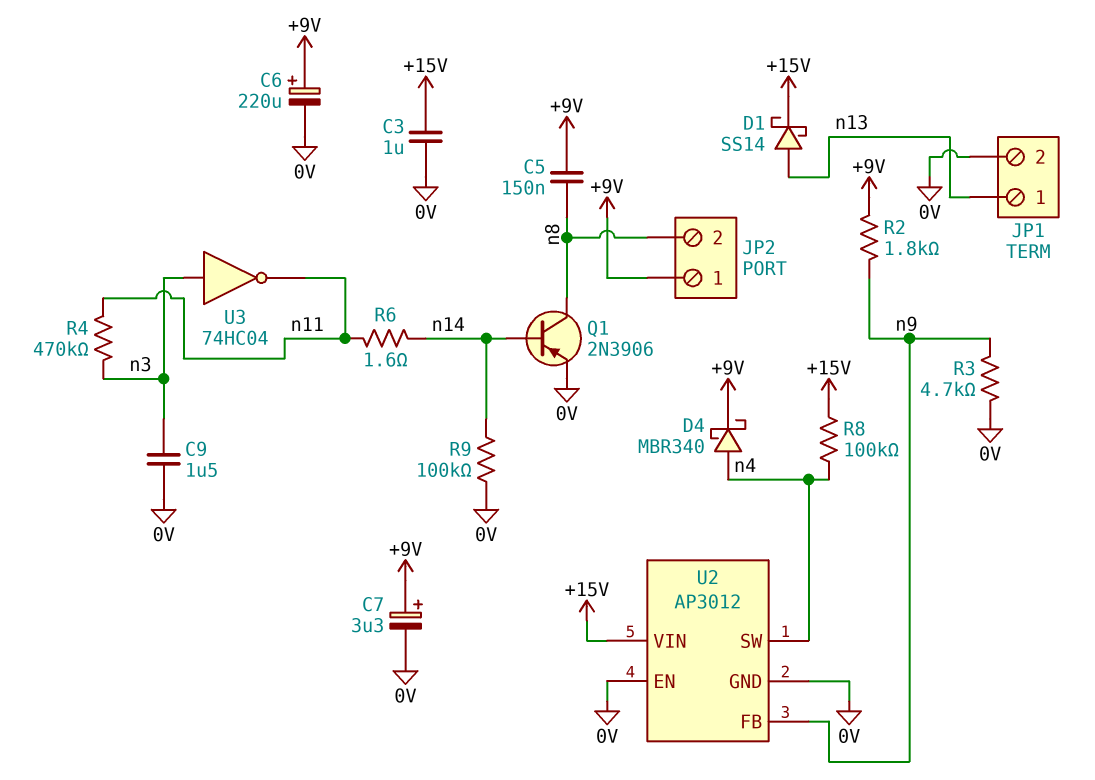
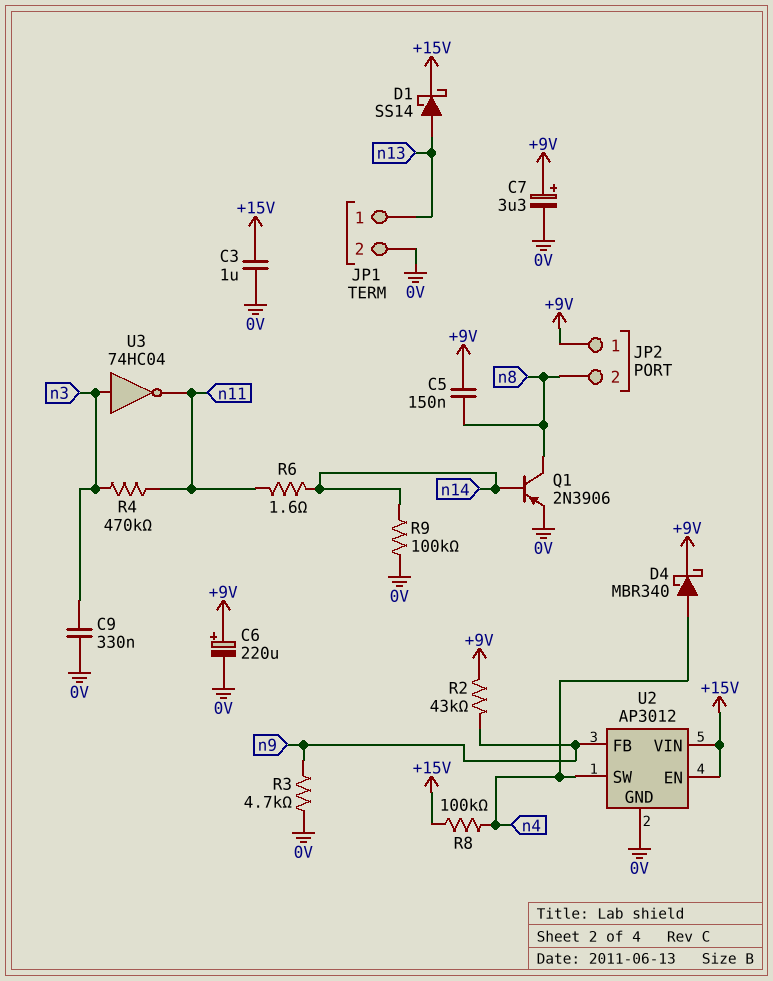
C9: 1.5uF (0V, n3) -> 330nF (0V, n3)
R2: 1.8k (+9V, n9) -> 43k (+9V, n9)
U2 pin EN: 0V -> +15V

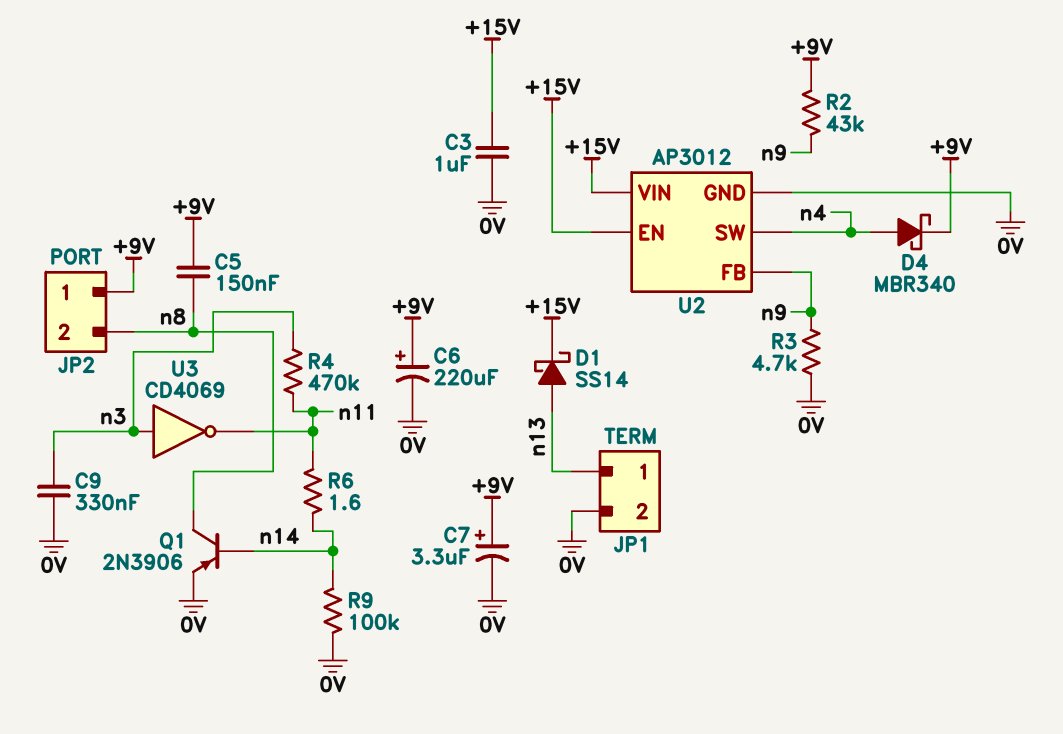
R8: 100k (+15V, n4) -> none
U3: NOT 74HC04 (in n3, out n11) -> NOT CD4069 (in n3, out n11)

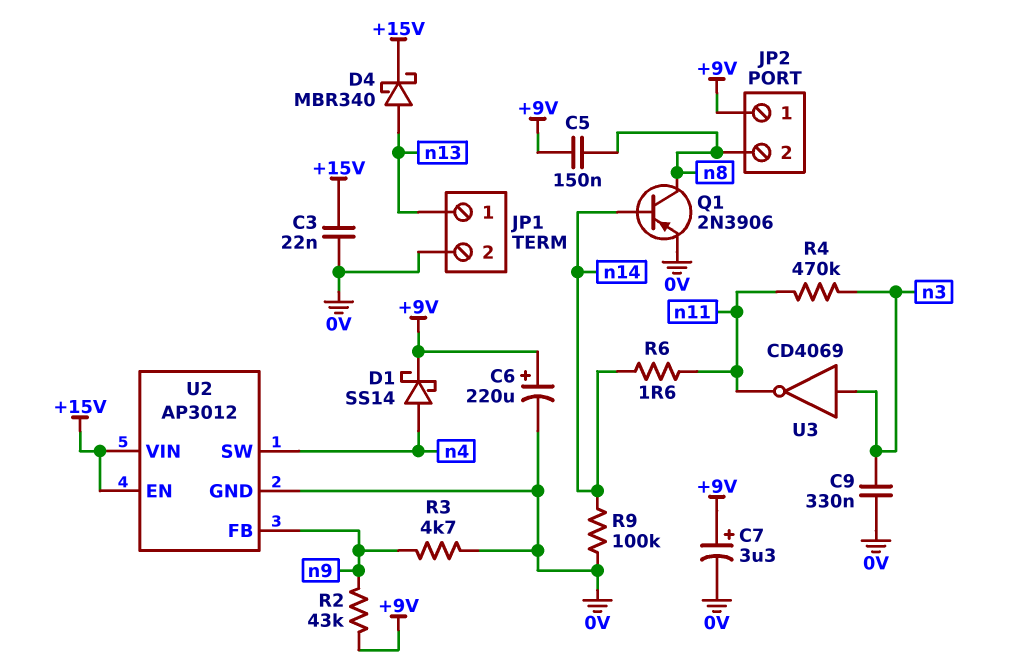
C3: 1uF (+15V, 0V) -> 22nF (+15V, 0V)
D1: schottky SS14 (A n13, K +15V) -> schottky SS14 (A n4, K +9V)
D4: schottky MBR340 (A n4, K +9V) -> schottky MBR340 (A n13, K +15V)

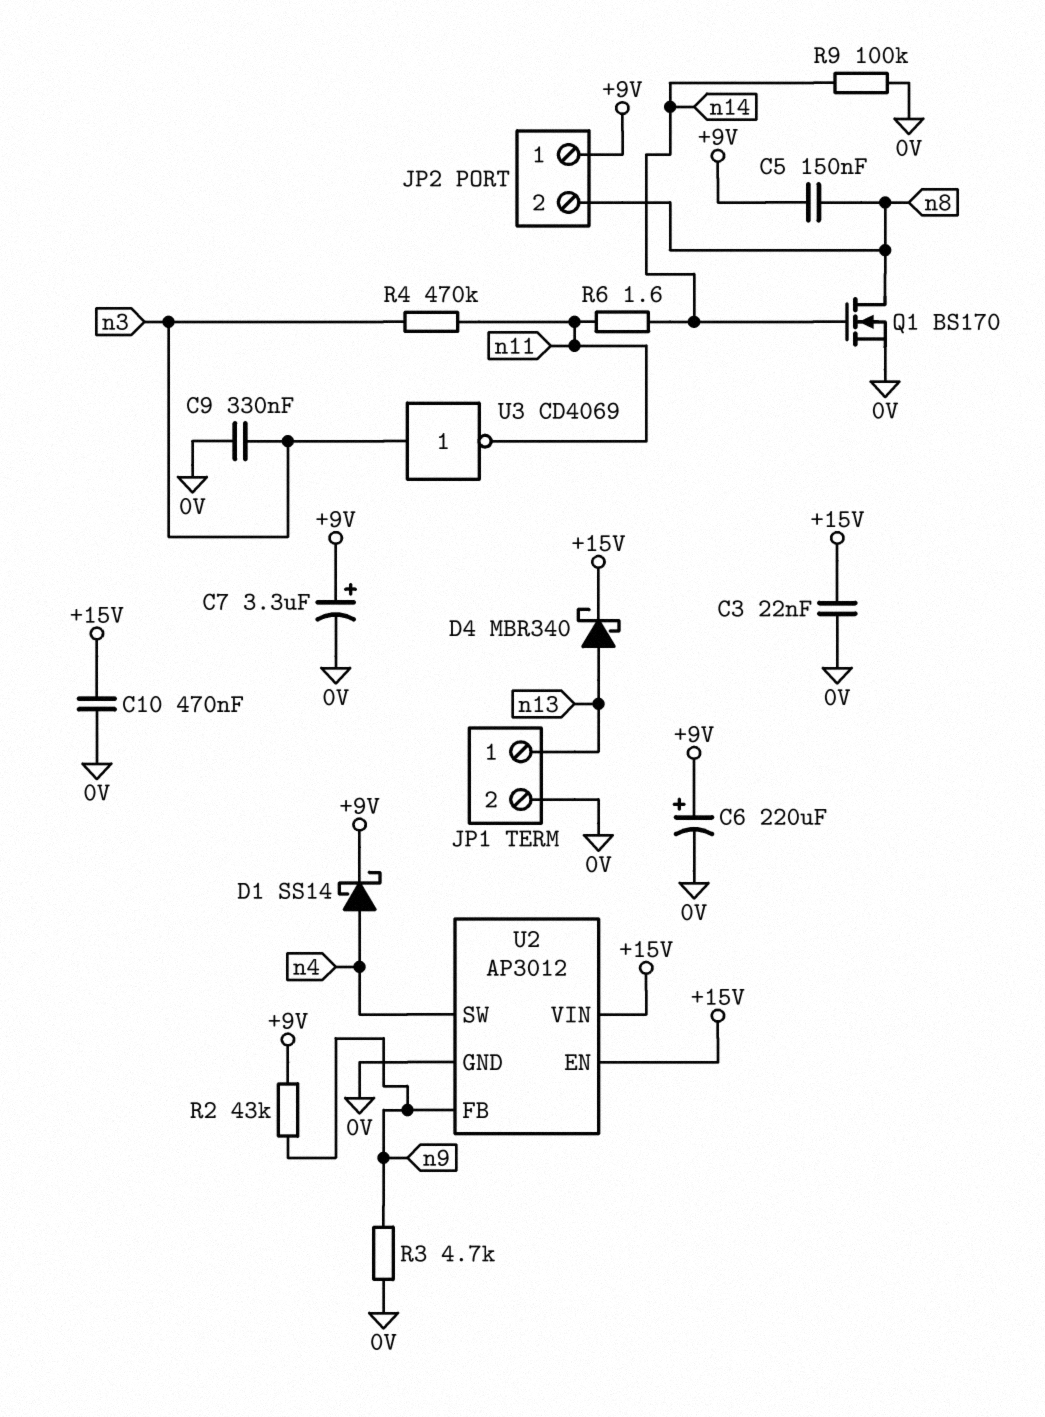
C10: none -> 470nF (+15V, 0V)
Q1: PNP 2N3906 (B n14, C n8, E 0V) -> NMOS BS170 (G n14, D n8, S 0V)

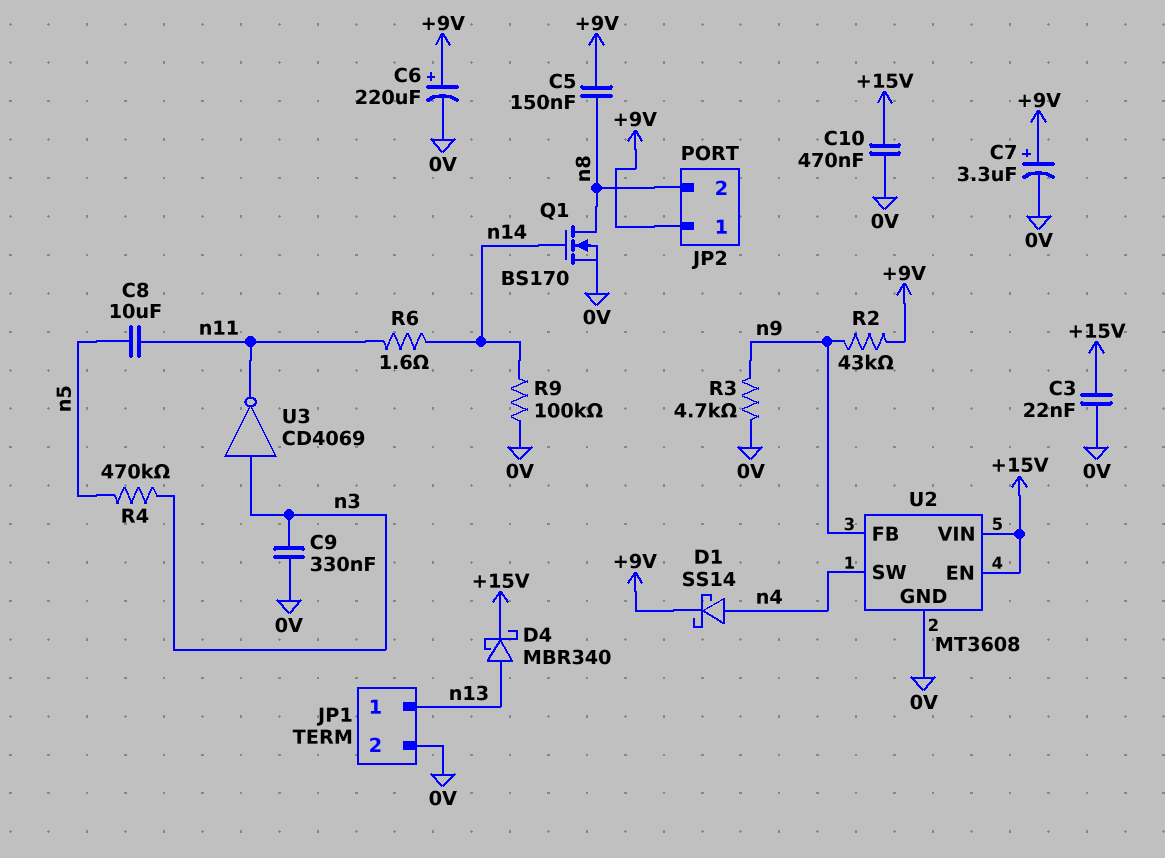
C8: none -> 10uF (n5, n11)
R4: 470k (n3, n11) -> 470k (n3, n5)
U2: AP3012 -> MT3608

